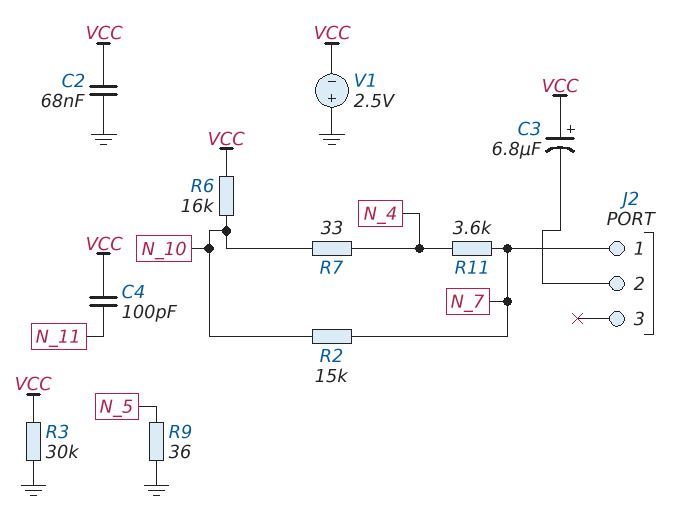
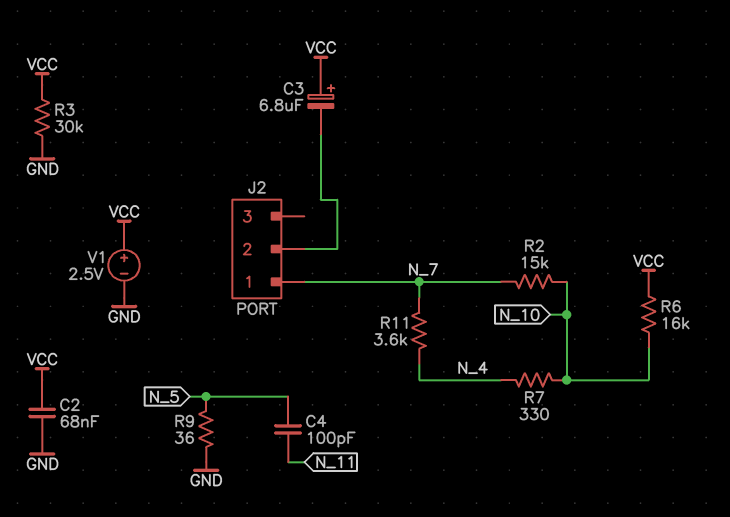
C4: 100pF (N_11, VCC) -> 100pF (N_5, N_11)
R7: 33 (N_4, N_10) -> 330 (N_4, N_10)
V1: 2.5V (plus GND, minus VCC) -> 2.5V (plus VCC, minus GND)

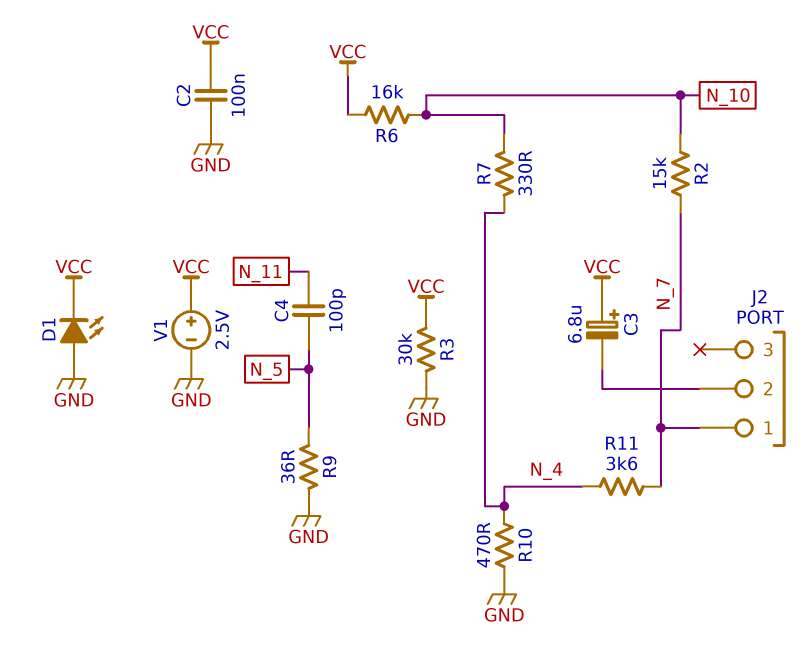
C2: 68nF (GND, VCC) -> 100nF (GND, VCC)
D1: none -> LED (A GND, K VCC)
R10: none -> 470 (GND, N_4)

